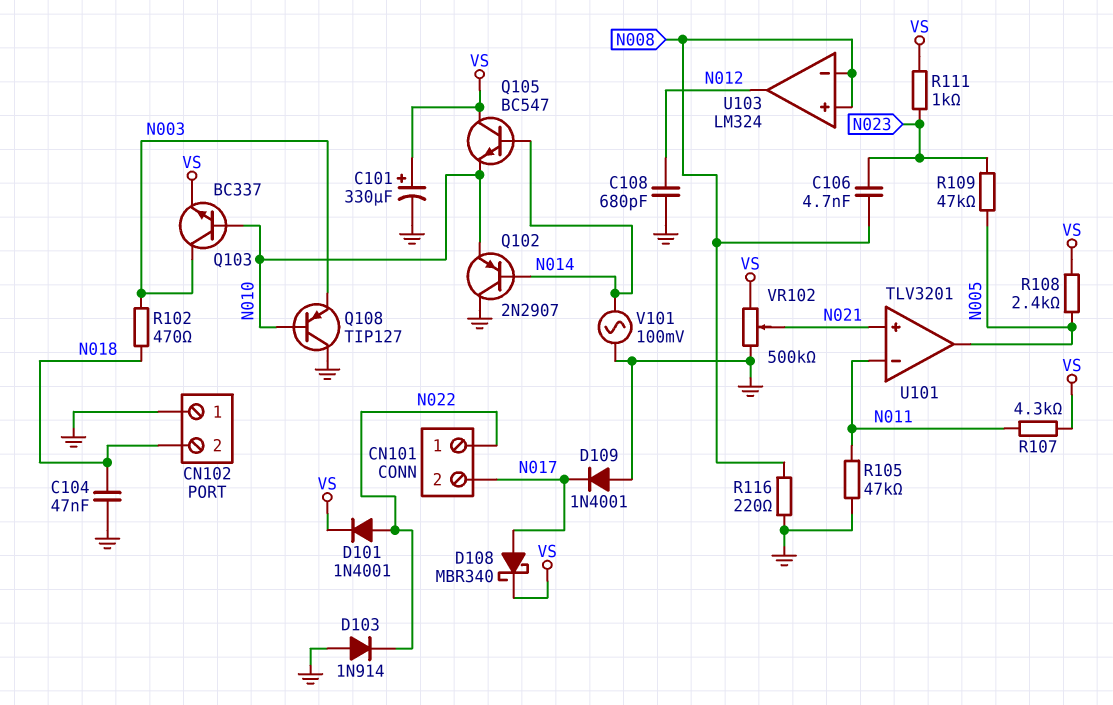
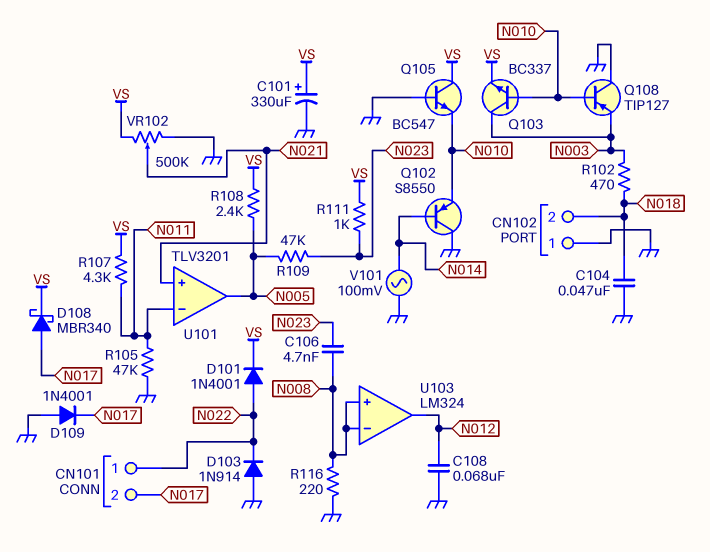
C108: 680pF (GND, N012) -> 68nF (GND, N012)
Q102: PNP 2N2907 (B N014, C GND, E N010) -> PNP S8550 (B N014, C GND, E N010)
Q105: NPN BC547 (B N014, C VS, E N010) -> NPN BC547 (B GND, C VS, E N010)

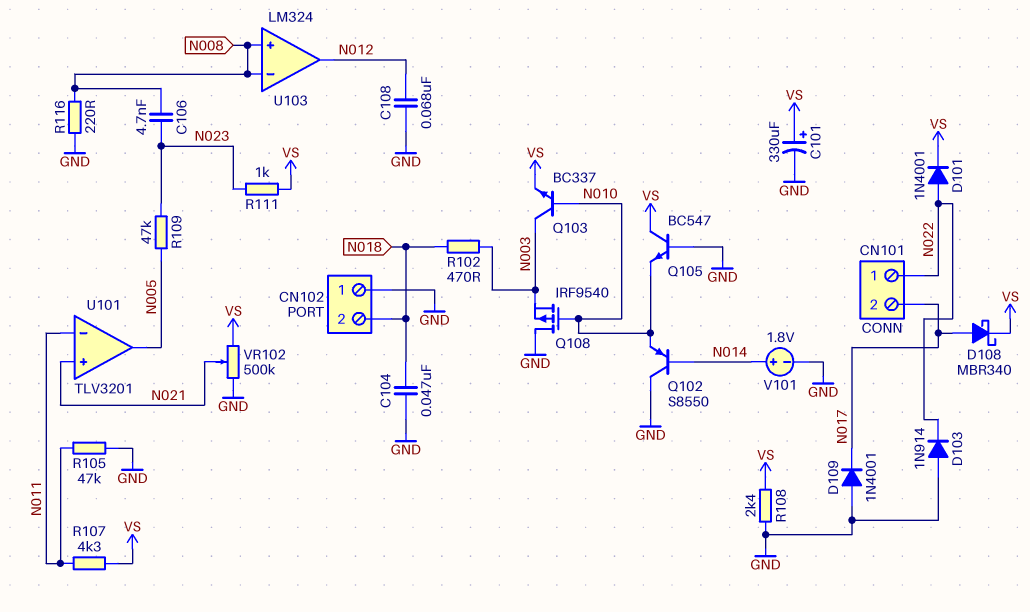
Q108: PNP TIP127 (B N010, C GND, E N003) -> PMOS IRF9540 (G N010, D GND, S N003)
R108: 2.4k (N005, VS) -> 2.4k (GND, VS)
V101: AC 100mV (GND, N014) -> 1.8V (plus N014, minus GND)

